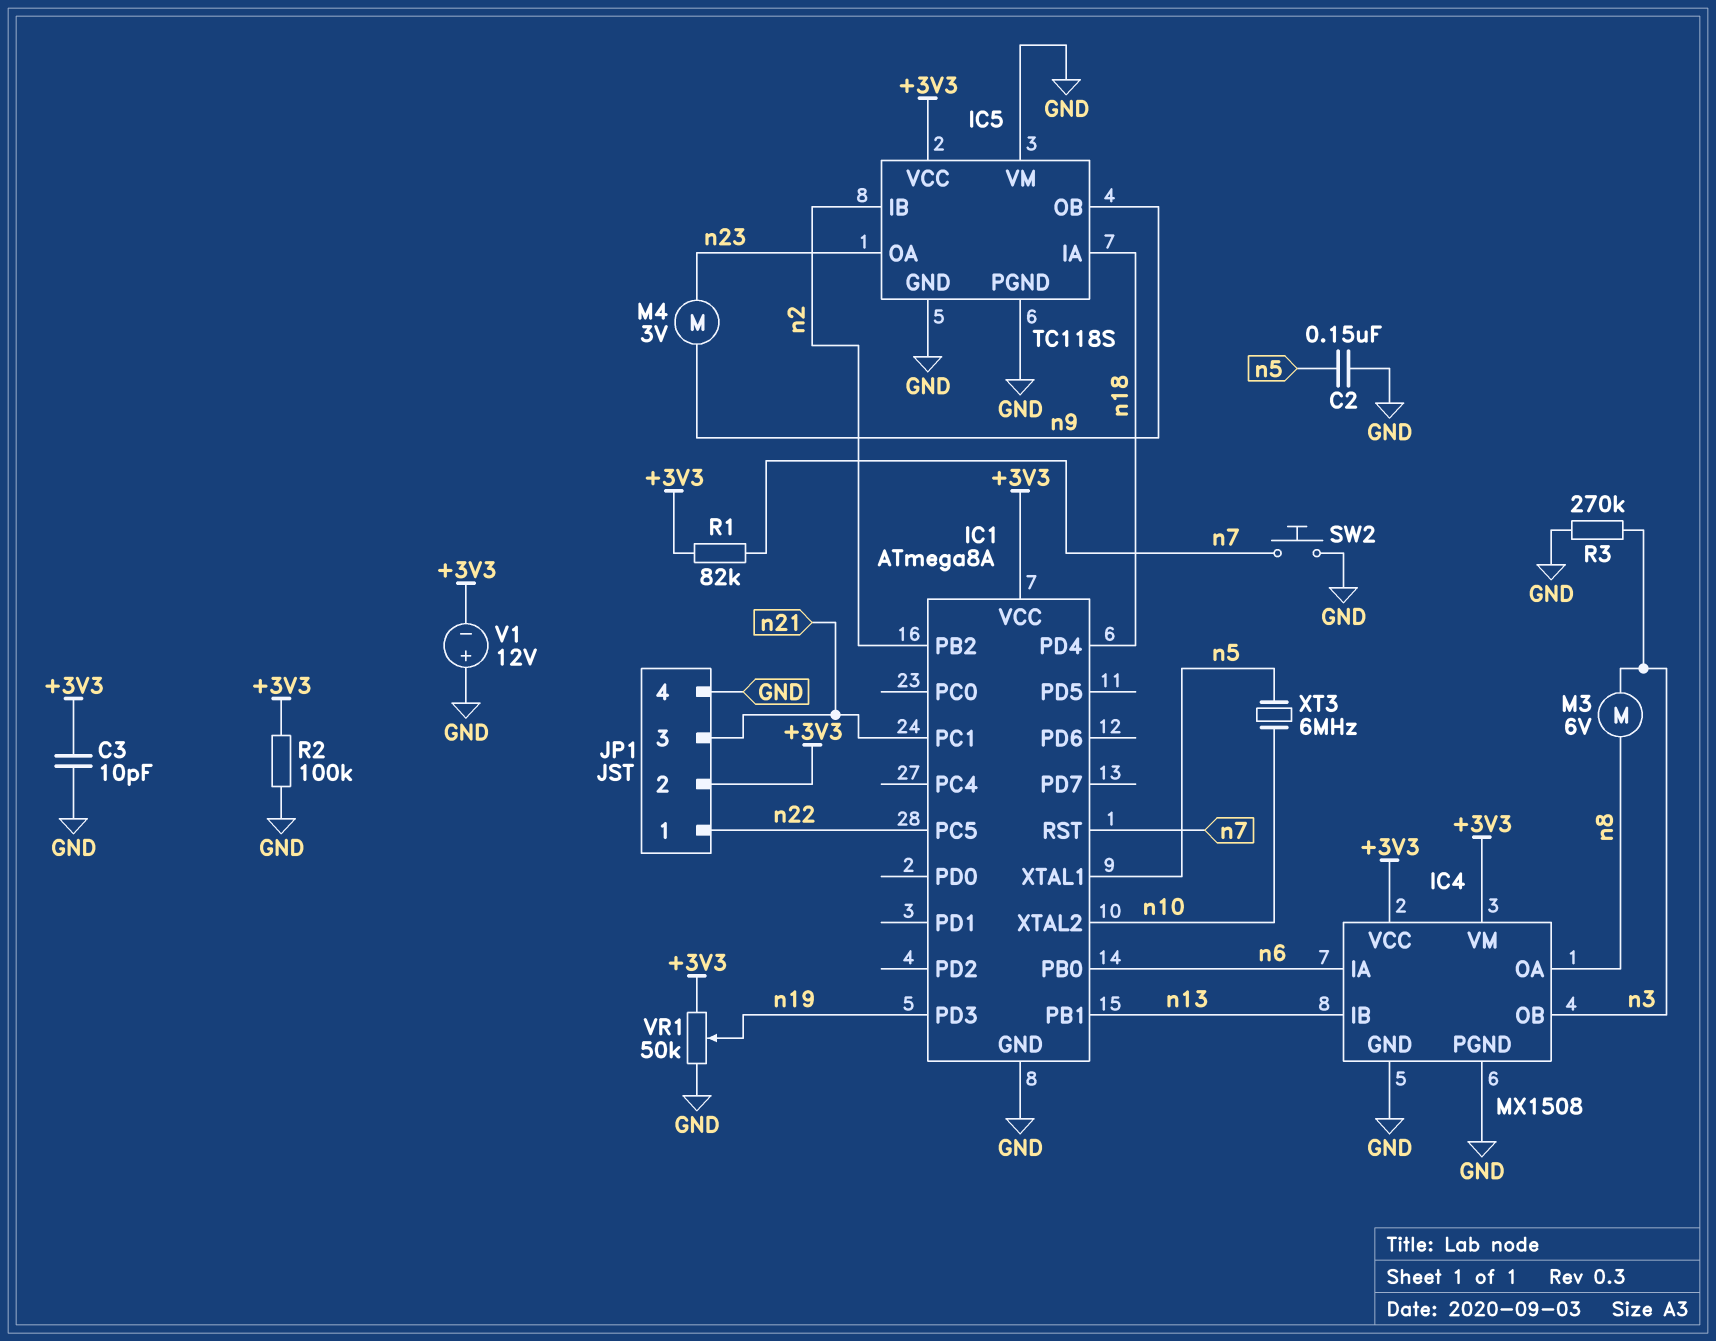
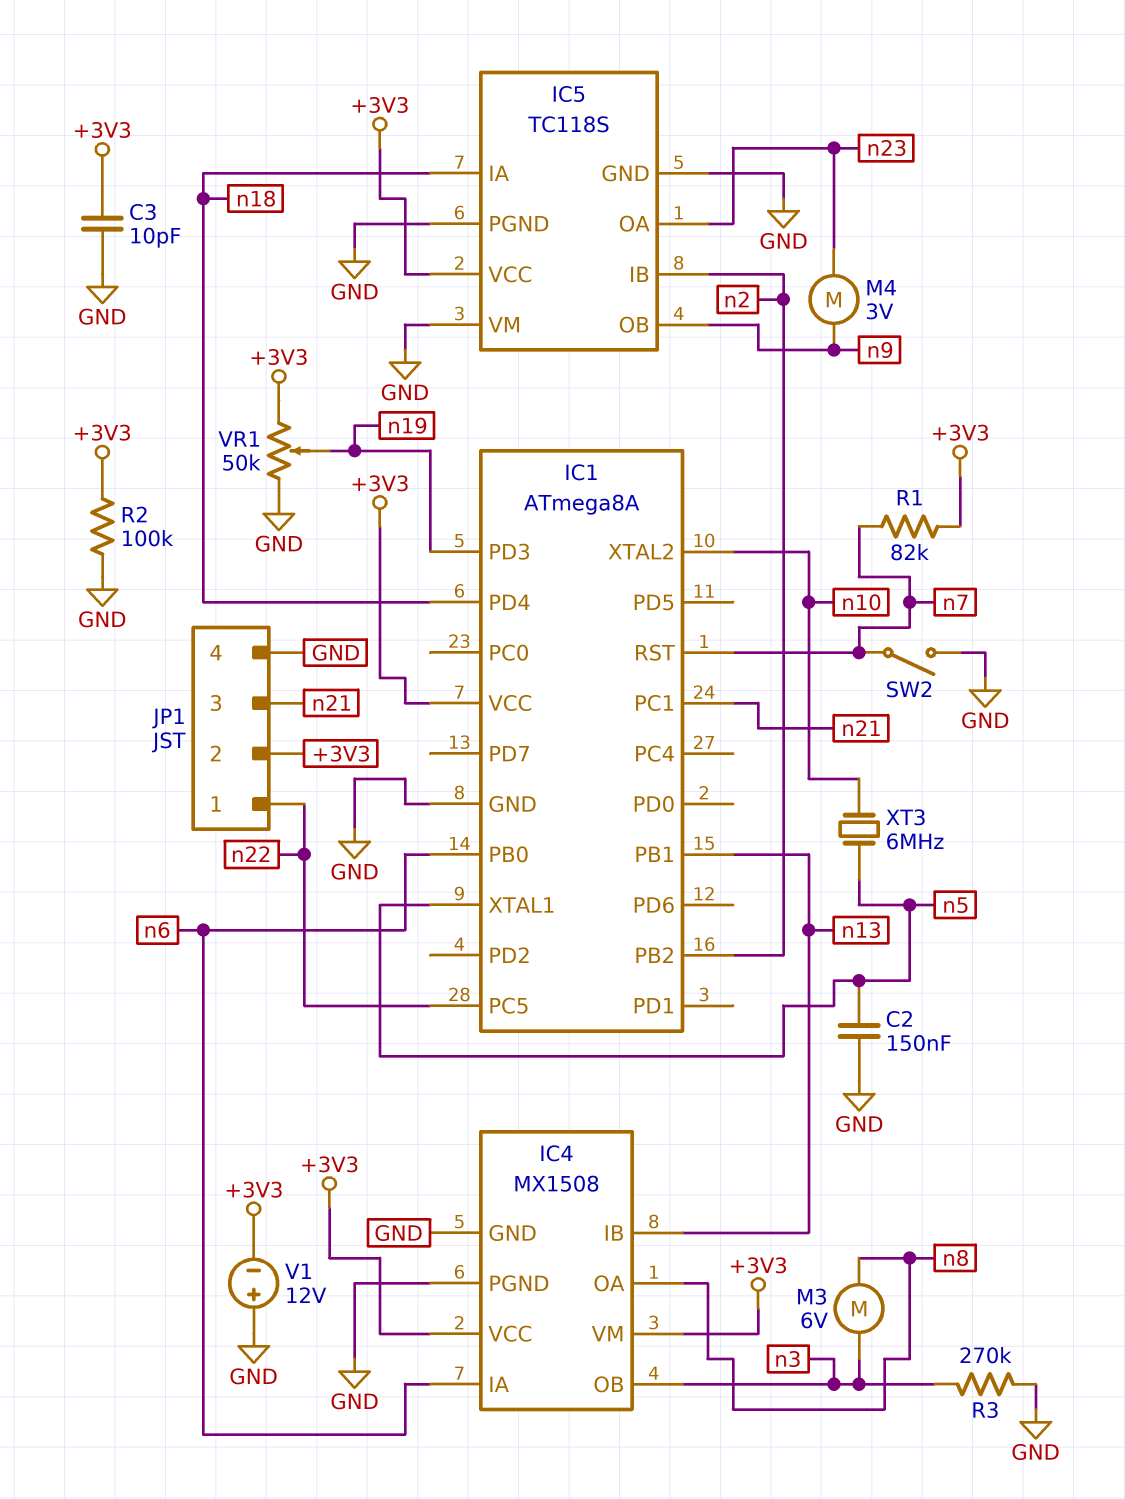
SW2: button (GND, n7) -> switch (GND, n7)

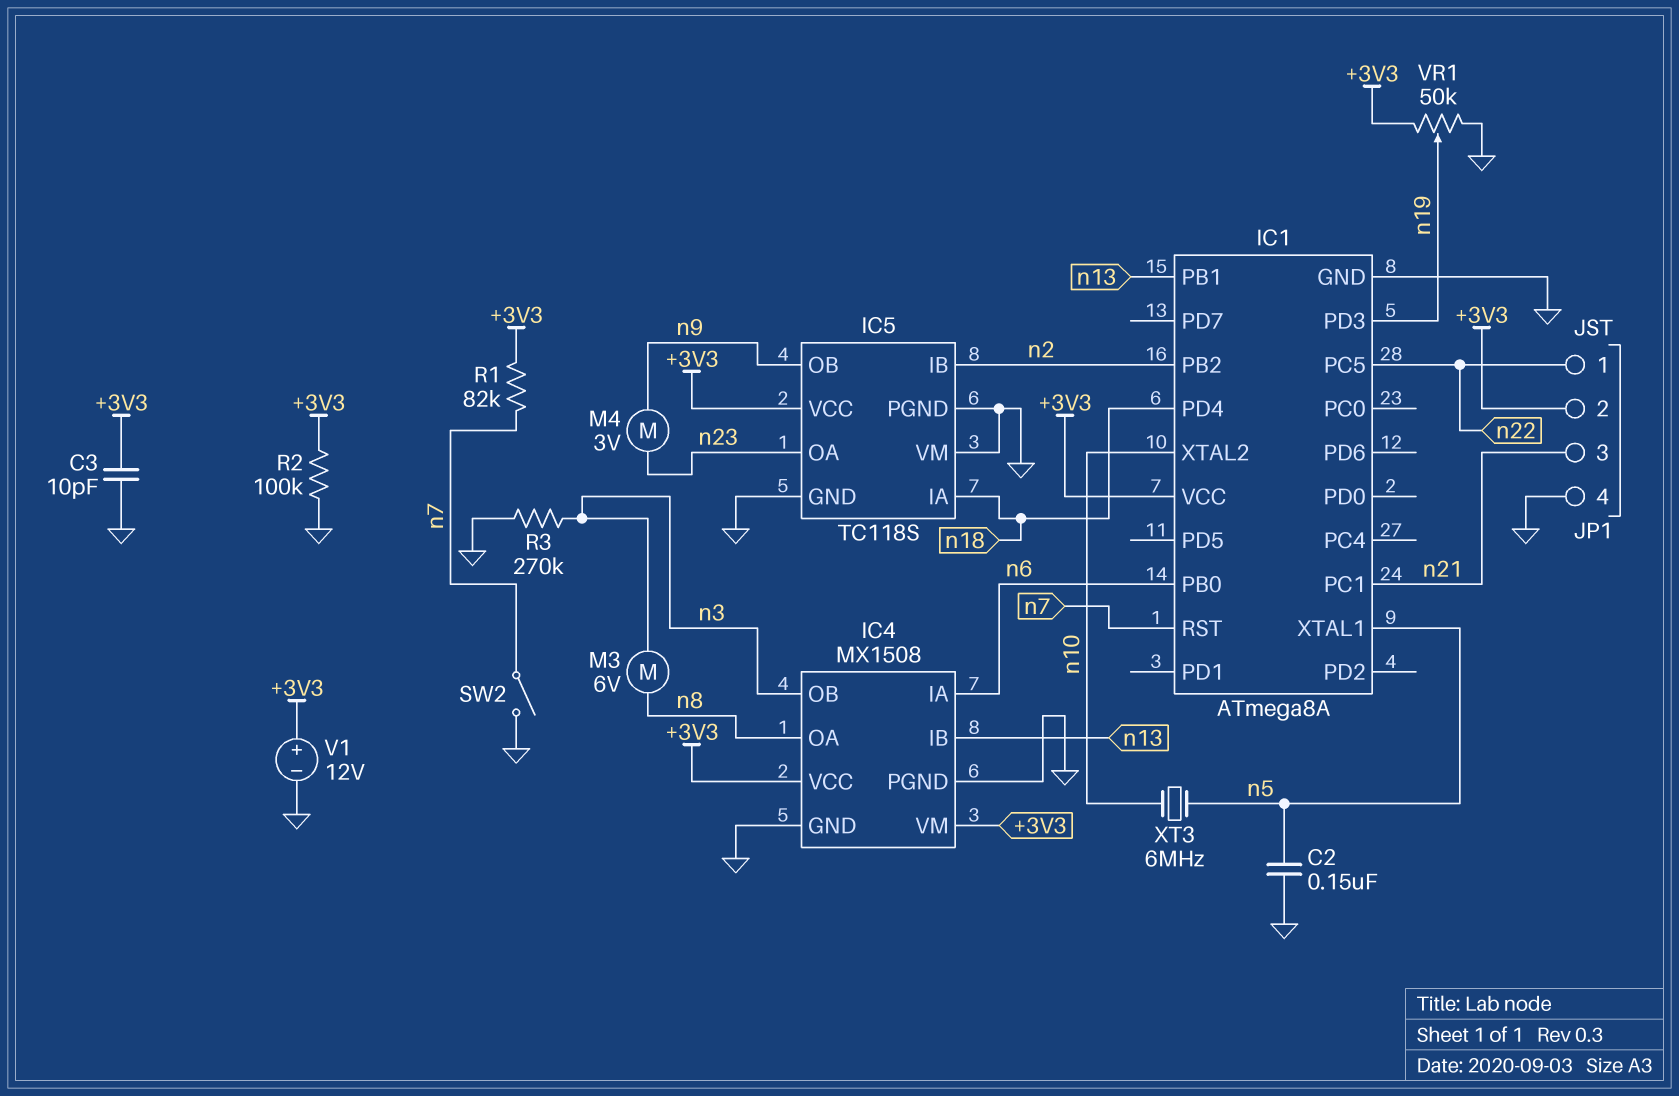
V1: 12V (plus GND, minus +3V3) -> 12V (plus +3V3, minus GND)

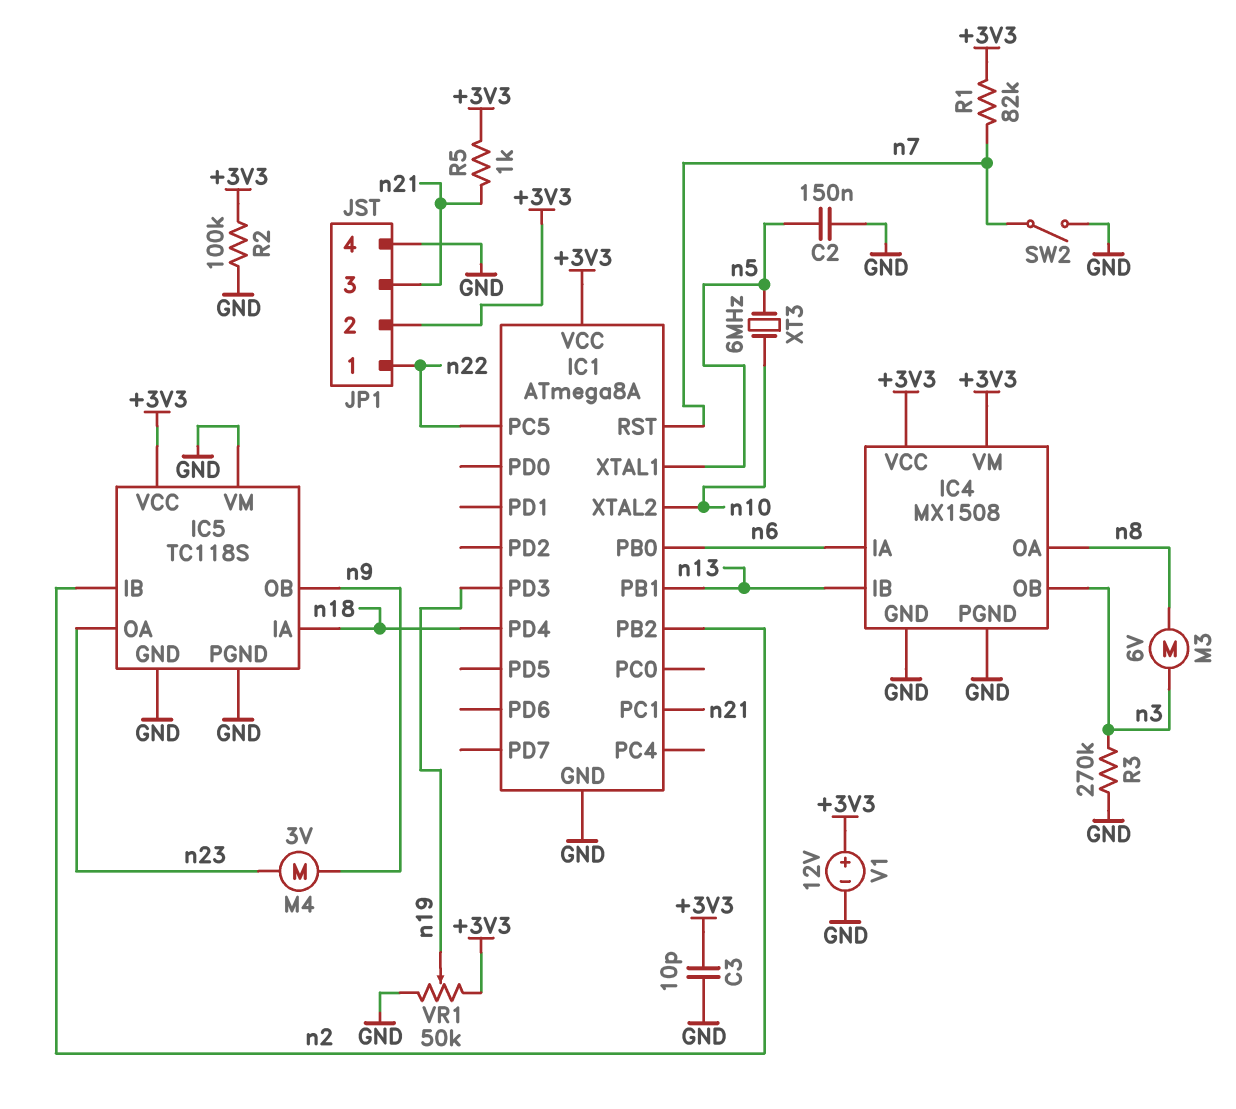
R5: none -> 1k (+3V3, n21)

